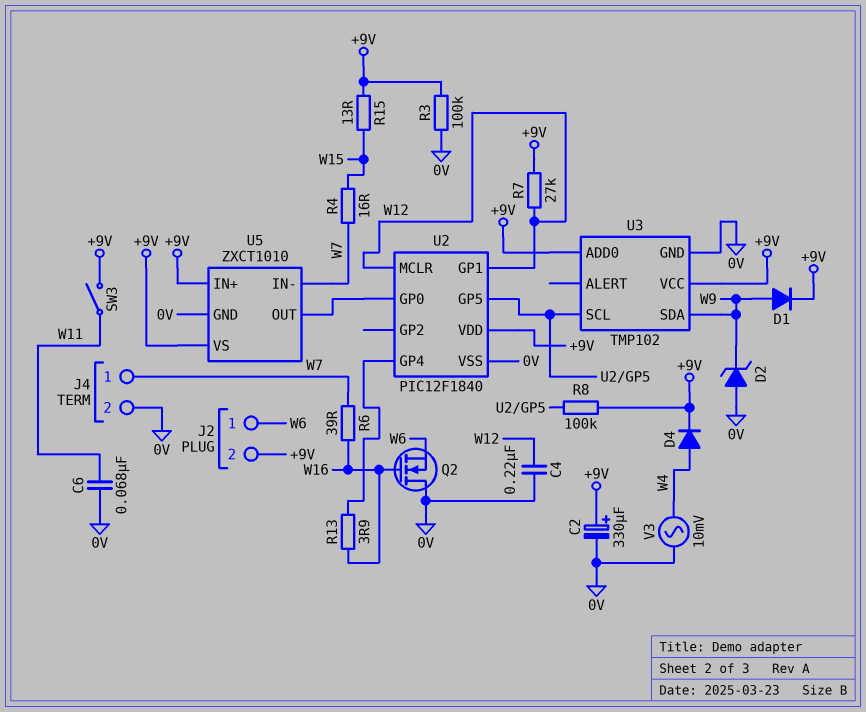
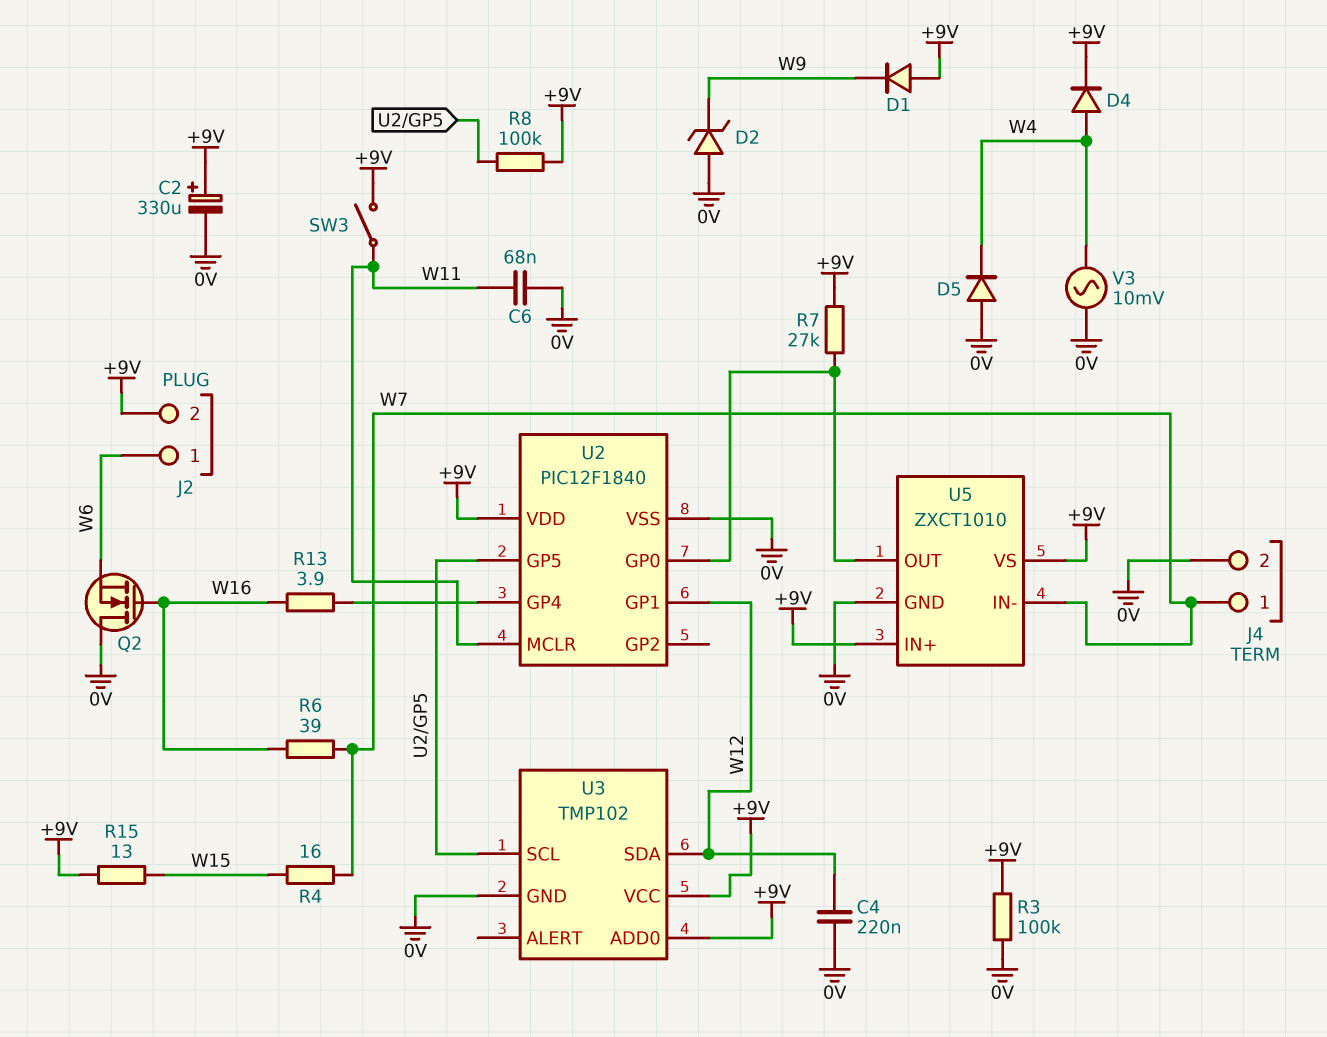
D1: diode (A W9, K +9V) -> diode (A +9V, K W9)
D5: none -> diode (A 0V, K W4)
R7: 27k (+9V, W12) -> 27k (+9V, U2/GP0)
U2 pin MCLR: W12 -> W11
U3 pin SDA: W9 -> W12

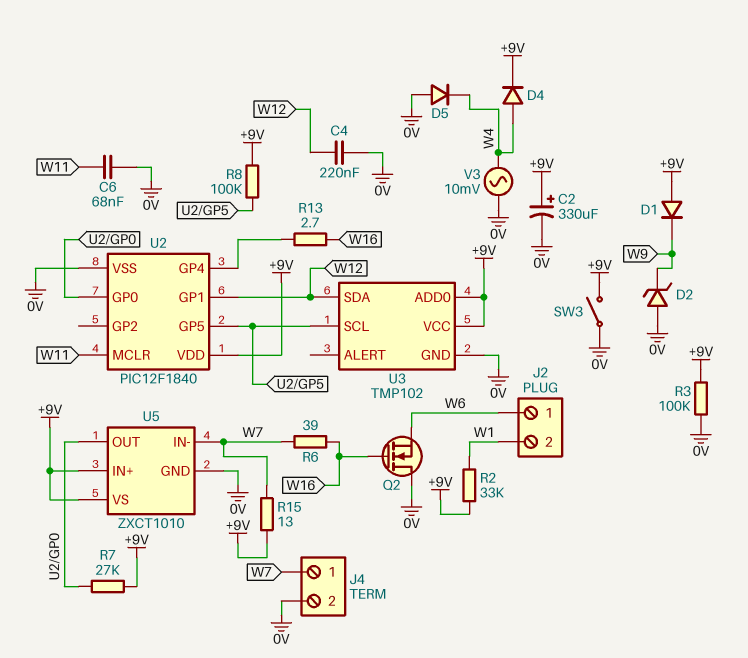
J2 pin 2: +9V -> W1
R2: none -> 33k (+9V, W1)
R4: 16 (W7, W15) -> none
R13: 3.9 (U2/GP4, W16) -> 2.7 (U2/GP4, W16)
R15: 13 (+9V, W15) -> 13 (+9V, W7)
SW3: switch (+9V, W11) -> switch (+9V, 0V)

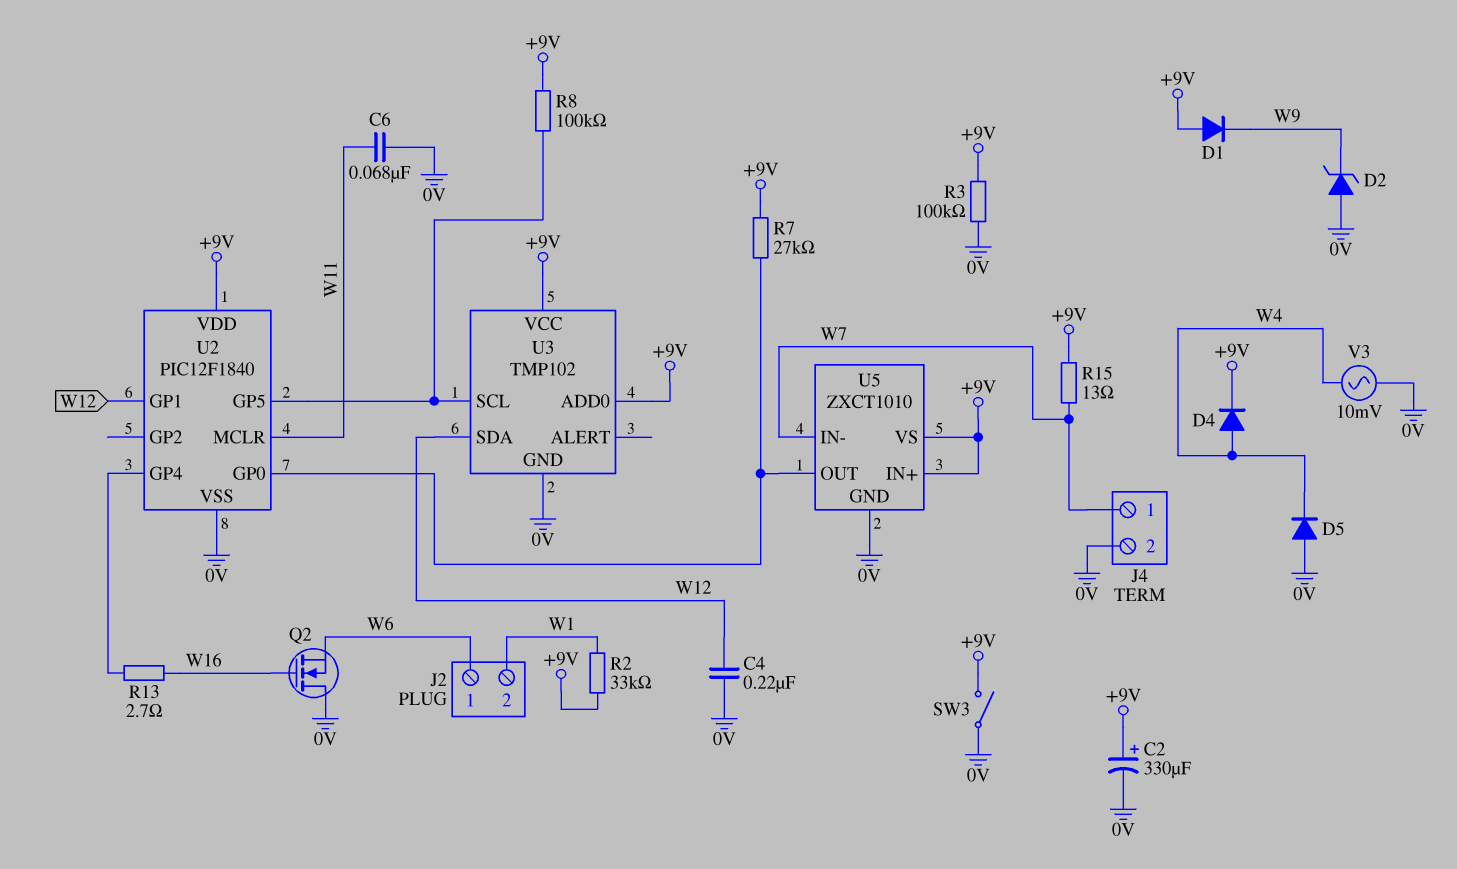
R6: 39 (W7, W16) -> none

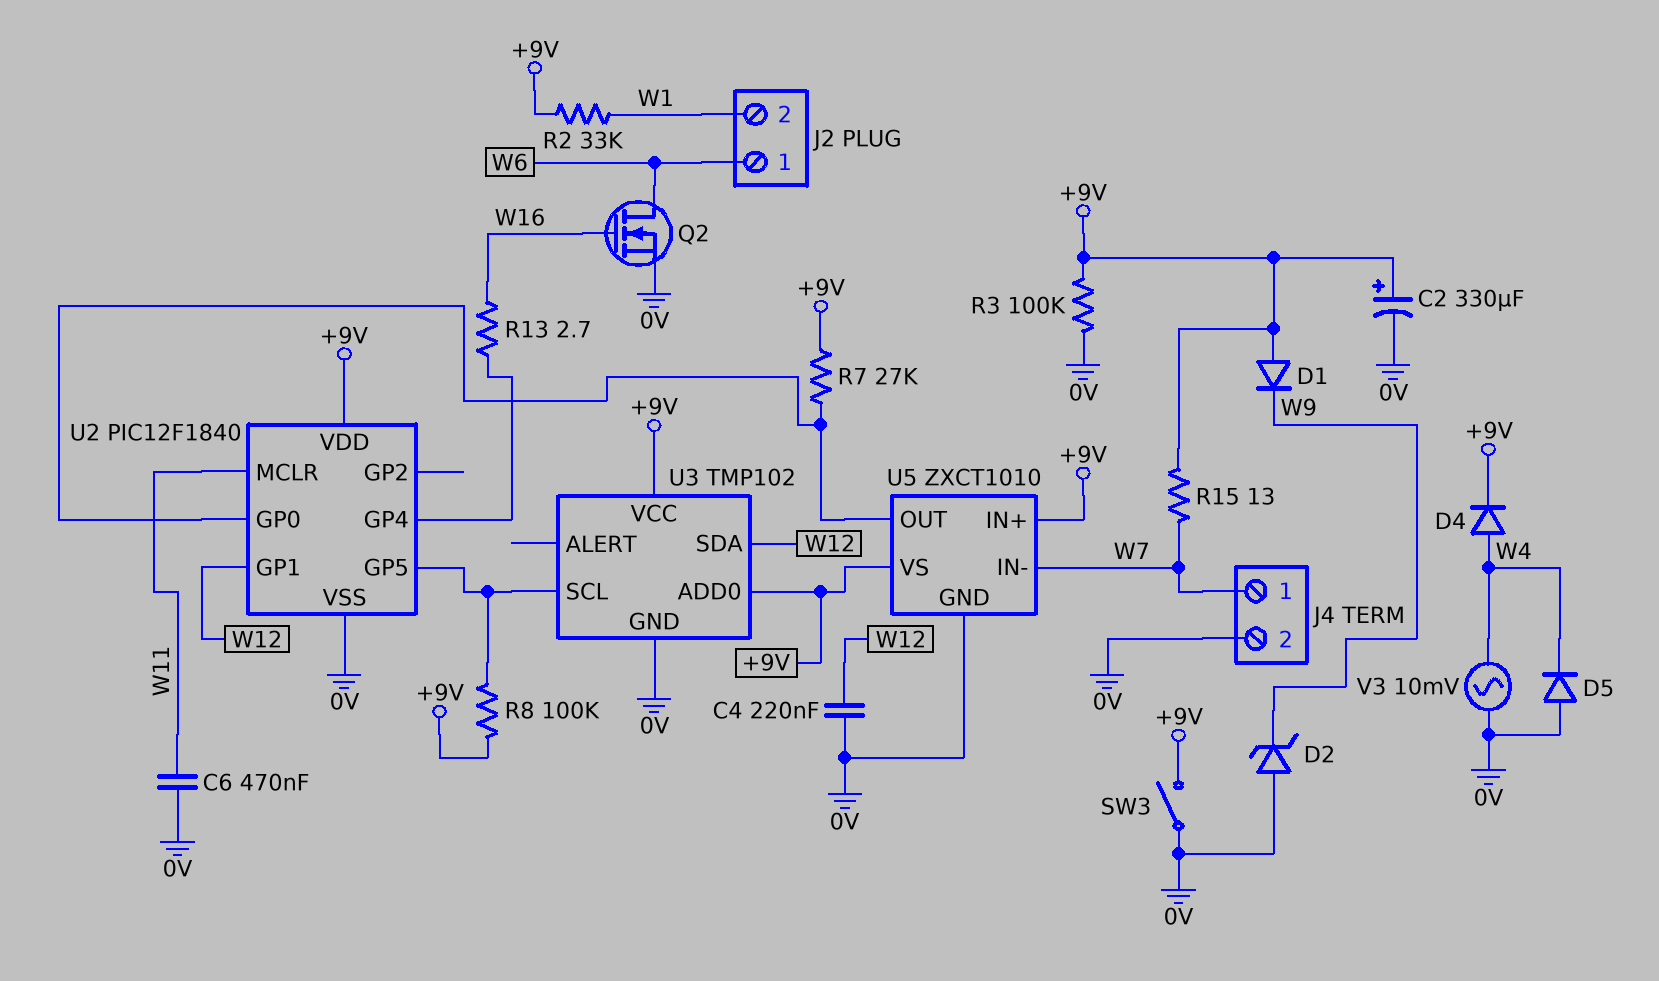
C6: 68nF (0V, W11) -> 470nF (0V, W11)
Q2: NMOS (G W16, D 0V, S W6) -> NMOS (G W16, D W6, S 0V)

